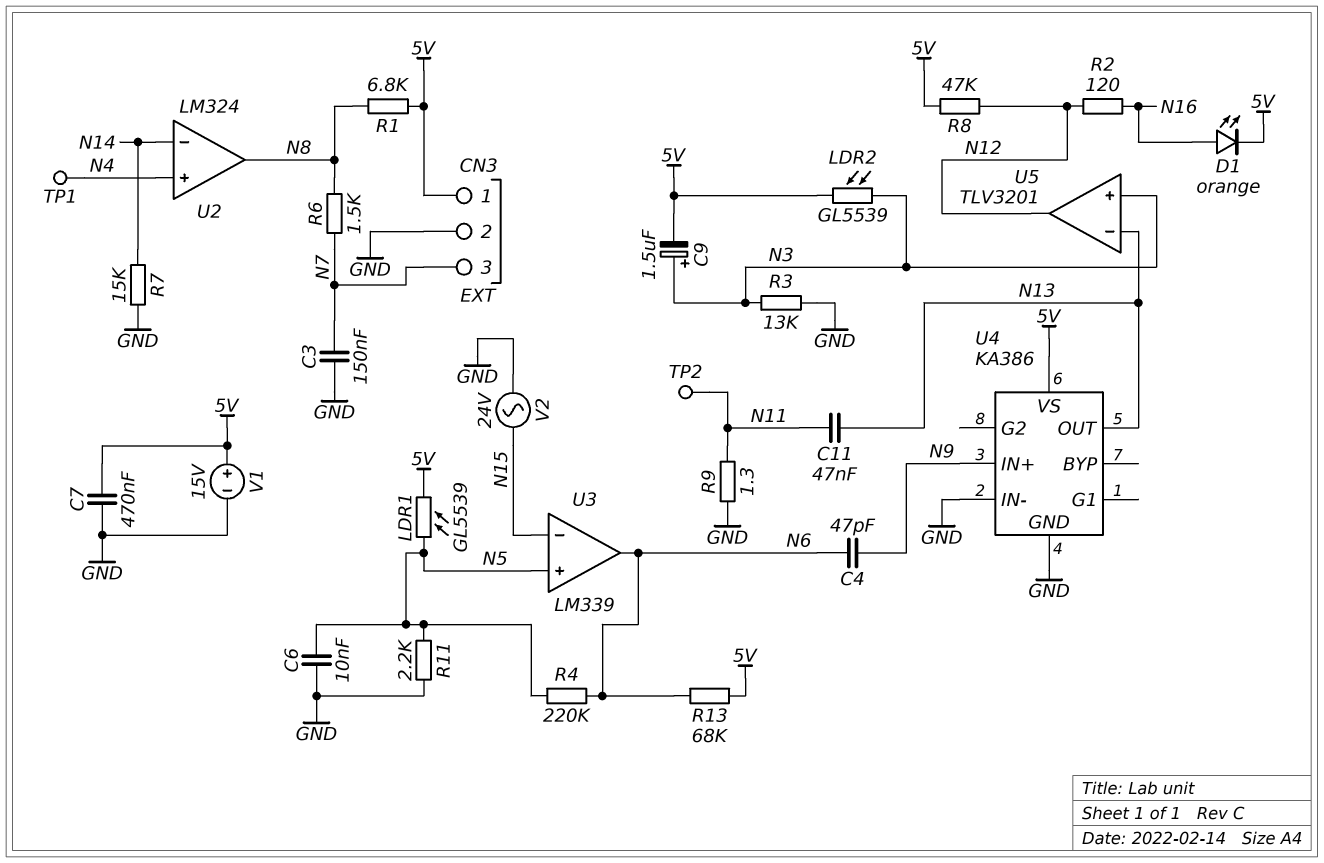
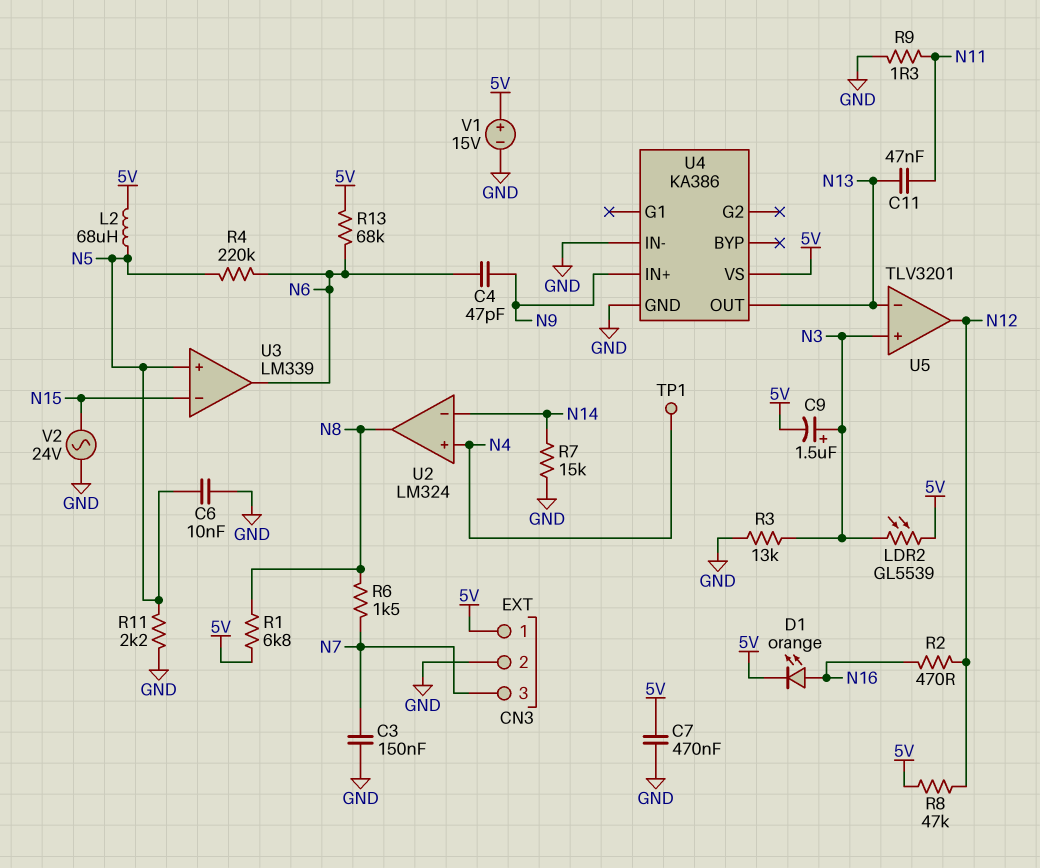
L2: none -> 68uH (5V, N5)
LDR1: GL5539 (5V, N5) -> none
R2: 120 (N12, N16) -> 470 (N12, N16)
TP2: test point (N11) -> none

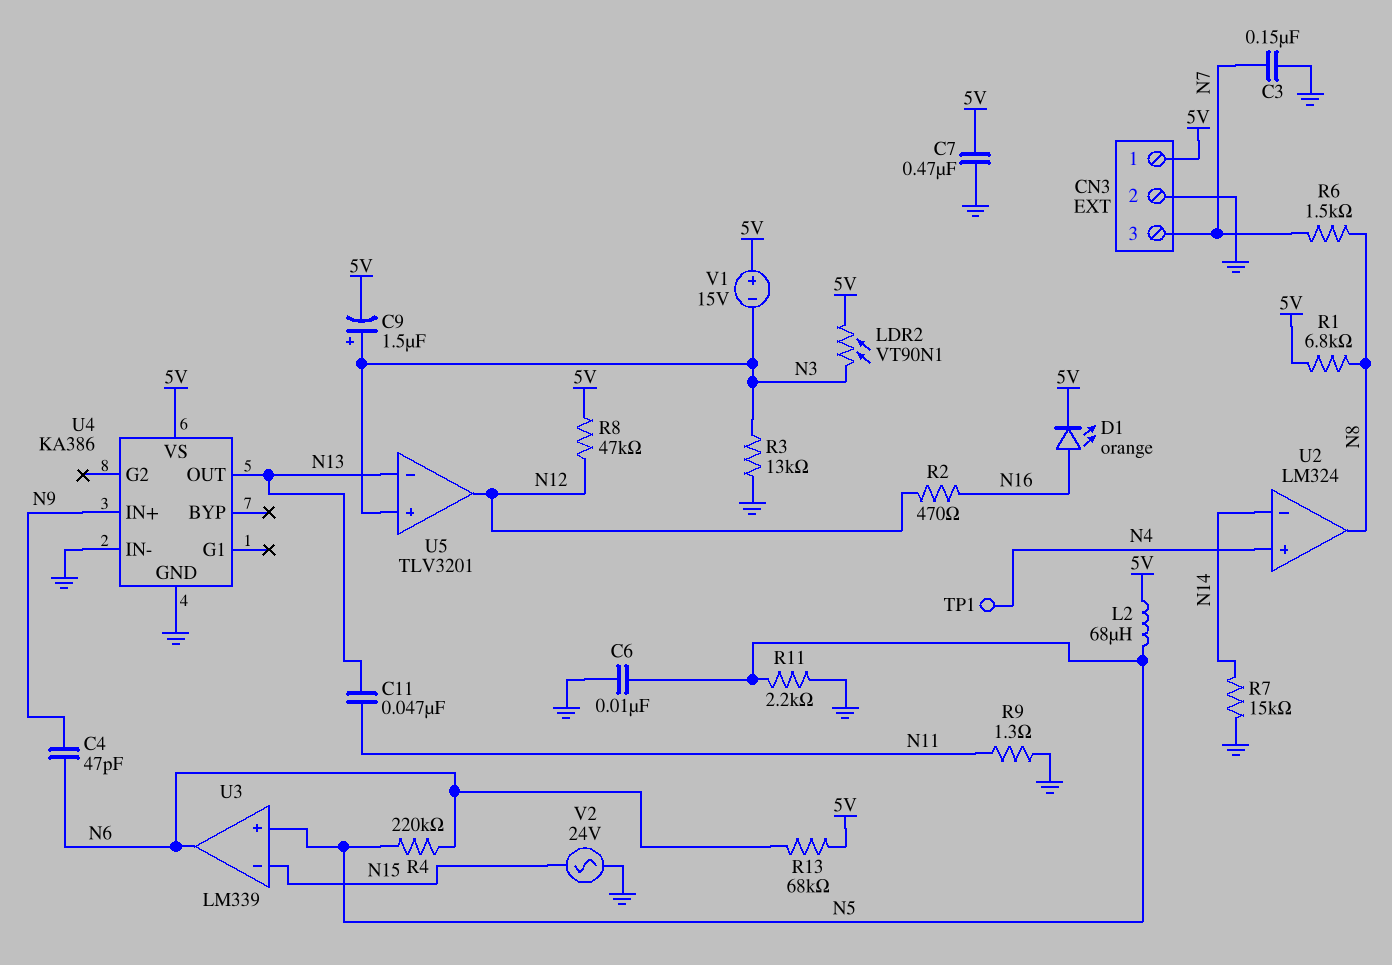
LDR2: GL5539 (5V, N3) -> VT90N1 (5V, N3)
V1: 15V (plus 5V, minus GND) -> 15V (plus 5V, minus N3)

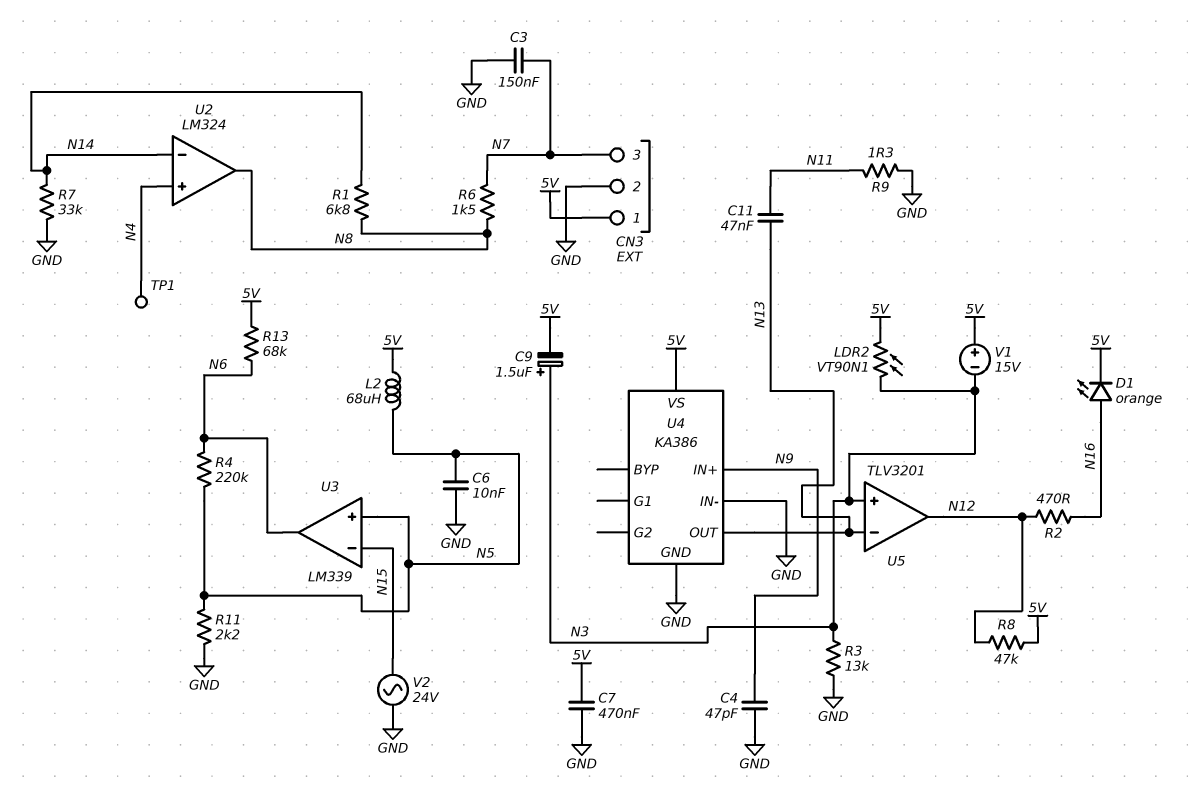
C4: 47pF (N6, N9) -> 47pF (GND, N9)
R1: 6.8k (5V, N8) -> 6.8k (N8, N14)
R7: 15k (GND, N14) -> 33k (GND, N14)

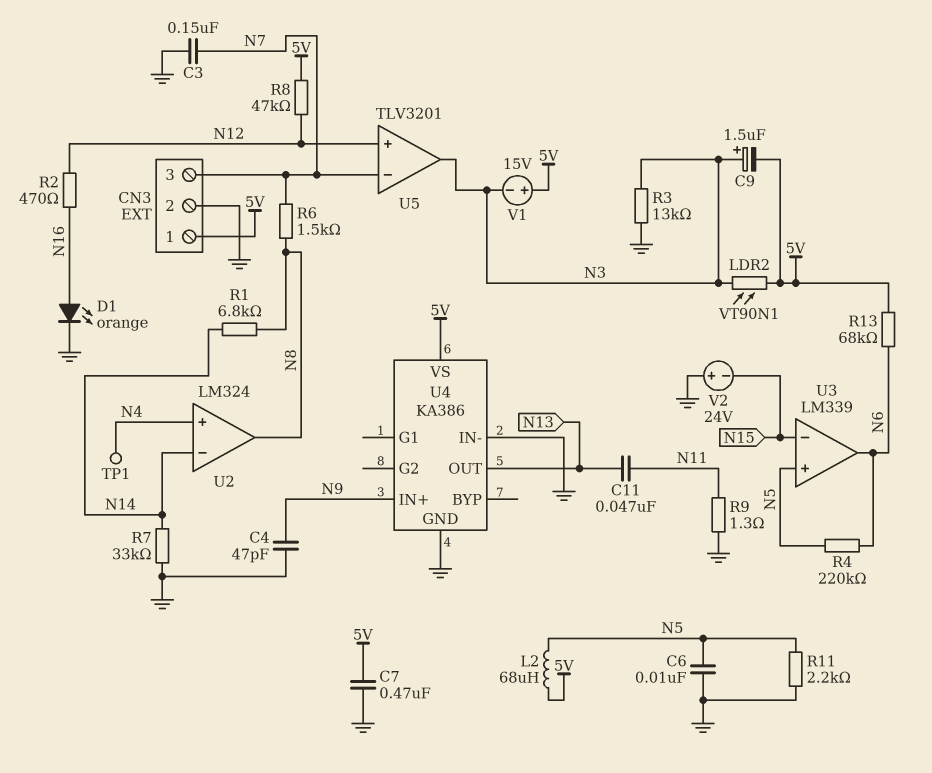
D1: LED orange (A N16, K 5V) -> LED orange (A N16, K GND)
U5 pin in+: N3 -> N12
U5 pin in-: N13 -> N7
U5 pin out: N12 -> N3
V2: AC 24V (GND, N15) -> 24V (plus GND, minus N15)

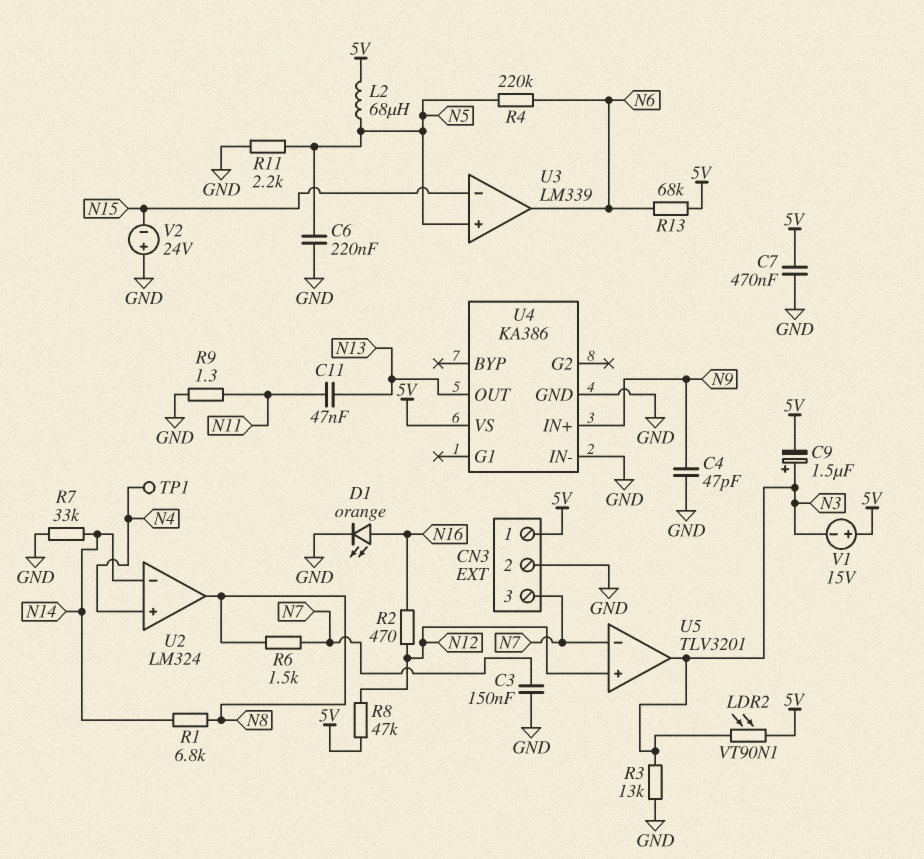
C6: 10nF (GND, N5) -> 220nF (GND, N5)

